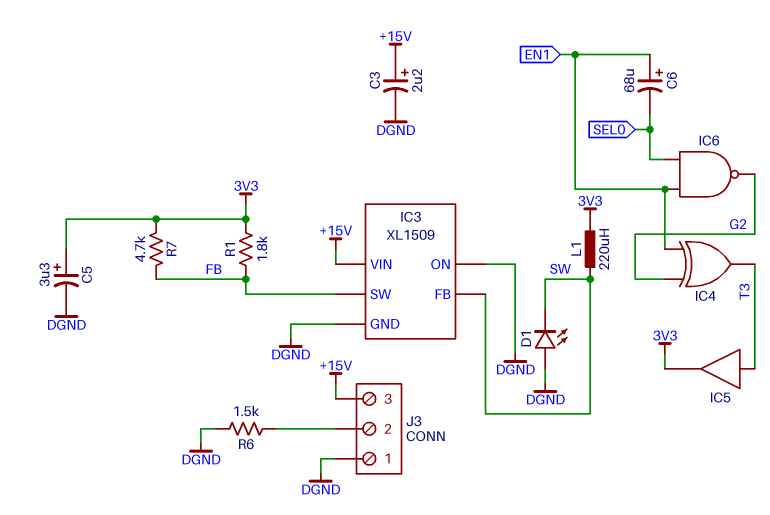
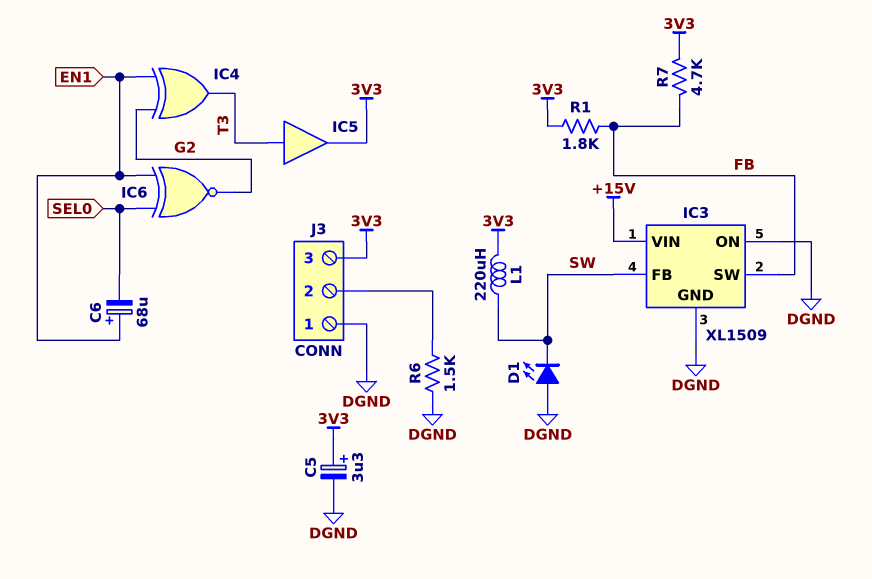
C3: 2.2uF (plus +15V, minus DGND) -> none
IC6: NAND (in EN1, in SEL0, out G2) -> XNOR (in EN1, in SEL0, out G2)
J3 pin 3: +15V -> 3V3

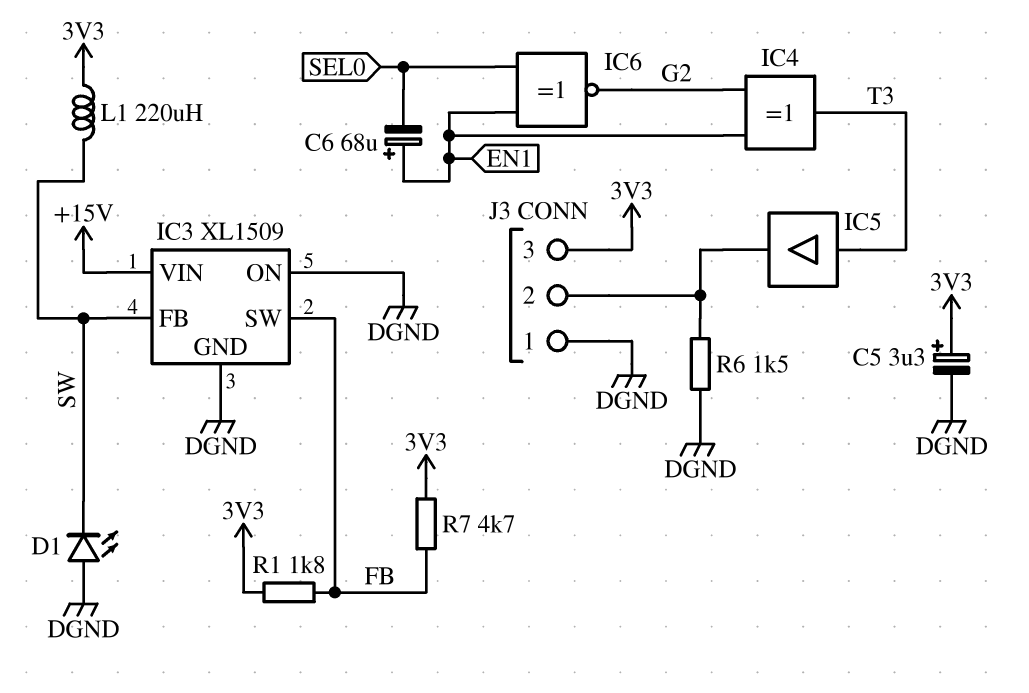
IC5: buffer (in T3, out 3V3) -> buffer (in T3, out J3/2)

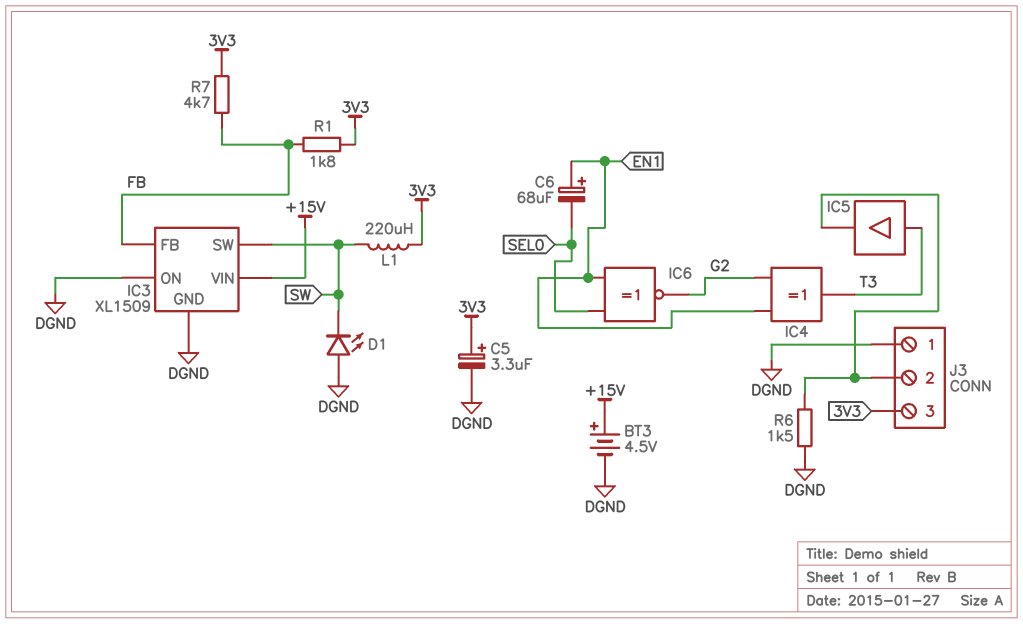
BT3: none -> 4.5V (plus +15V, minus DGND)
IC3 pin FB: SW -> FB
IC3 pin SW: FB -> SW

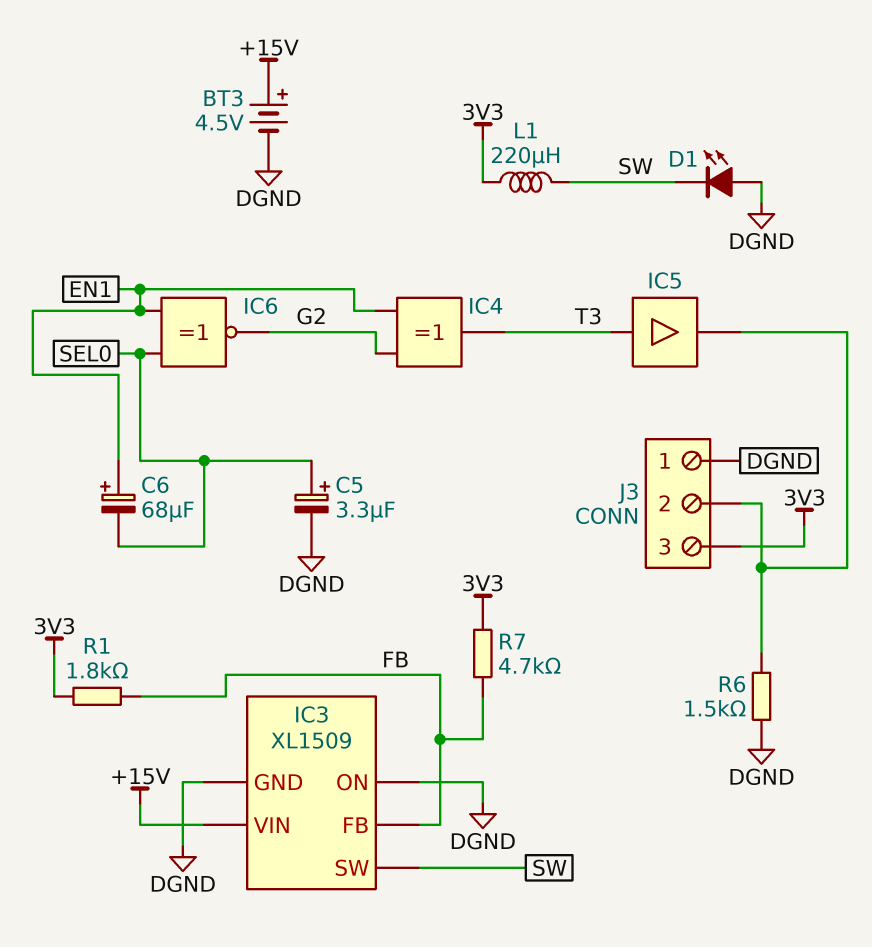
C5: 3.3uF (plus 3V3, minus DGND) -> 3.3uF (plus SEL0, minus DGND)

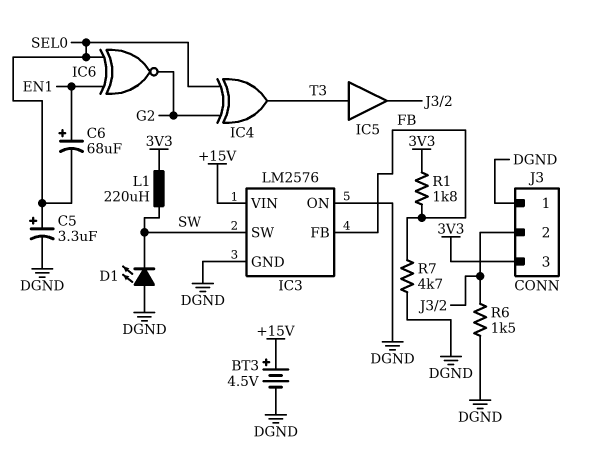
IC3: XL1509 -> LM2576
IC4: XOR (in EN1, in G2, out T3) -> XOR (in G2, in SEL0, out T3)
R7: 4.7k (3V3, FB) -> 4.7k (DGND, FB)

